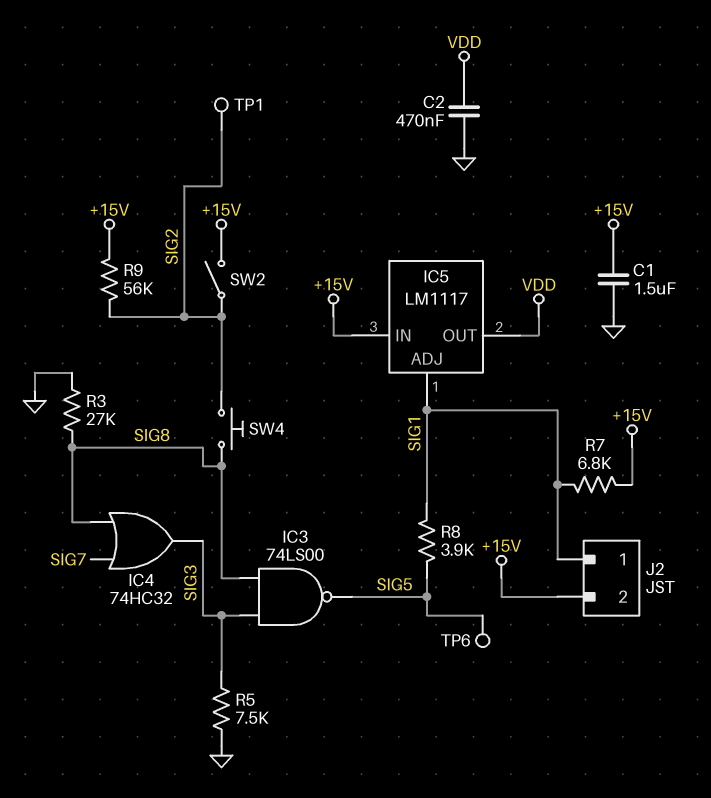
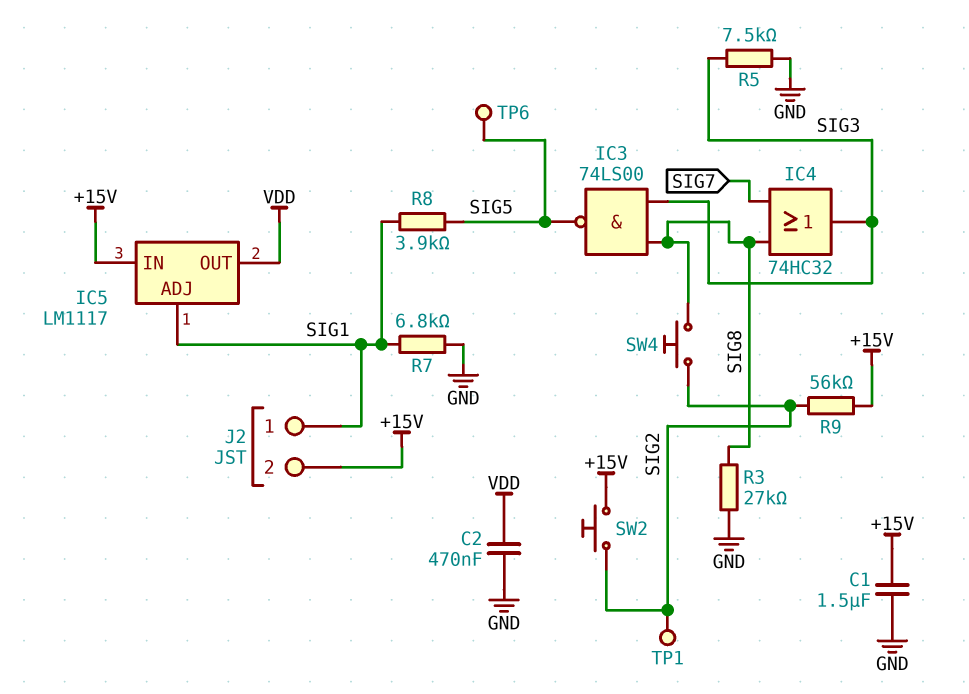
R7: 6.8k (+15V, SIG1) -> 6.8k (GND, SIG1)
SW2: switch (+15V, SIG2) -> button (+15V, SIG2)

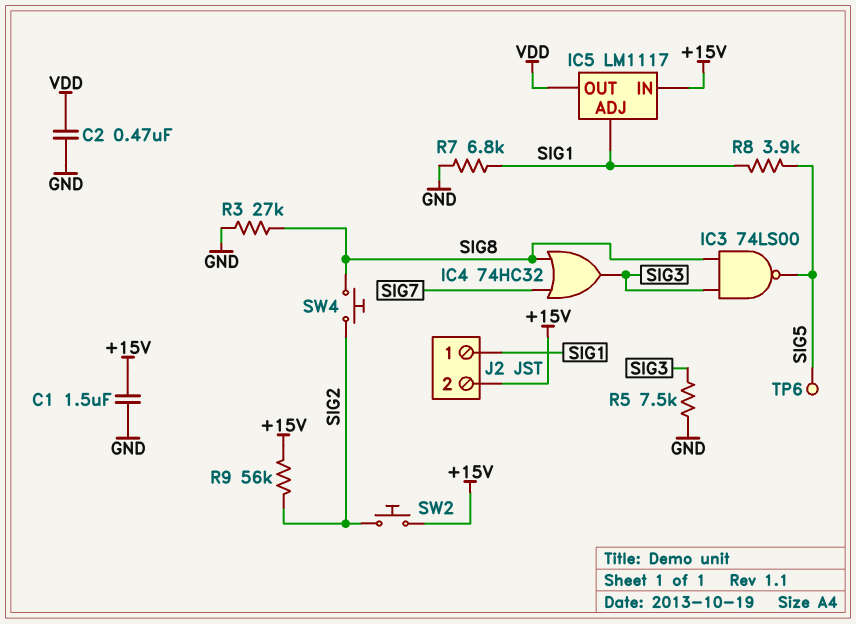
TP1: test point (SIG2) -> none

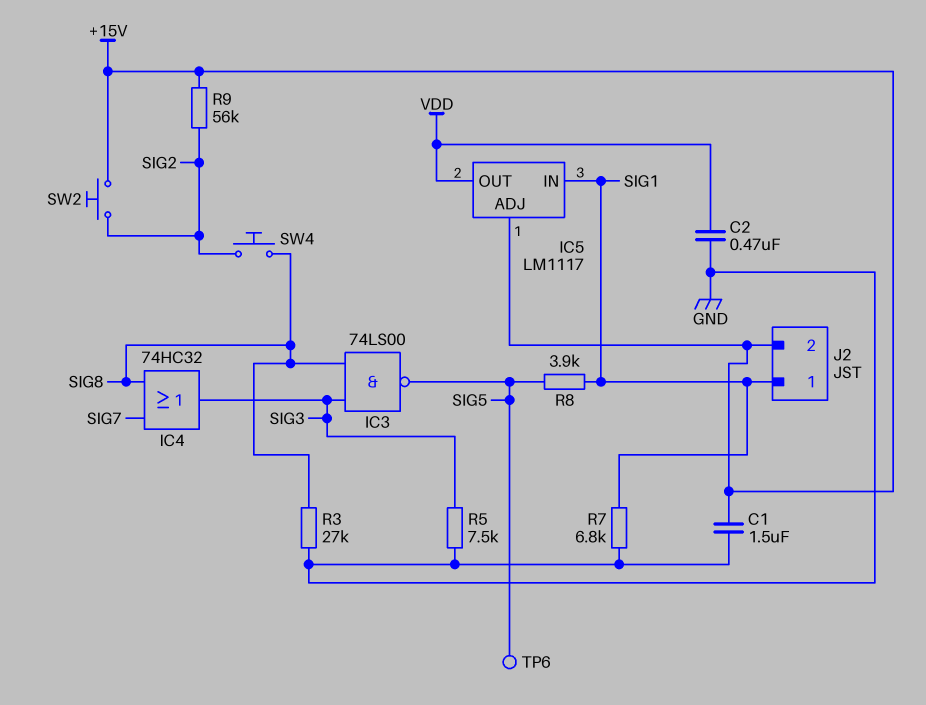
IC5 pin ADJ: SIG1 -> +15V
IC5 pin IN: +15V -> SIG1

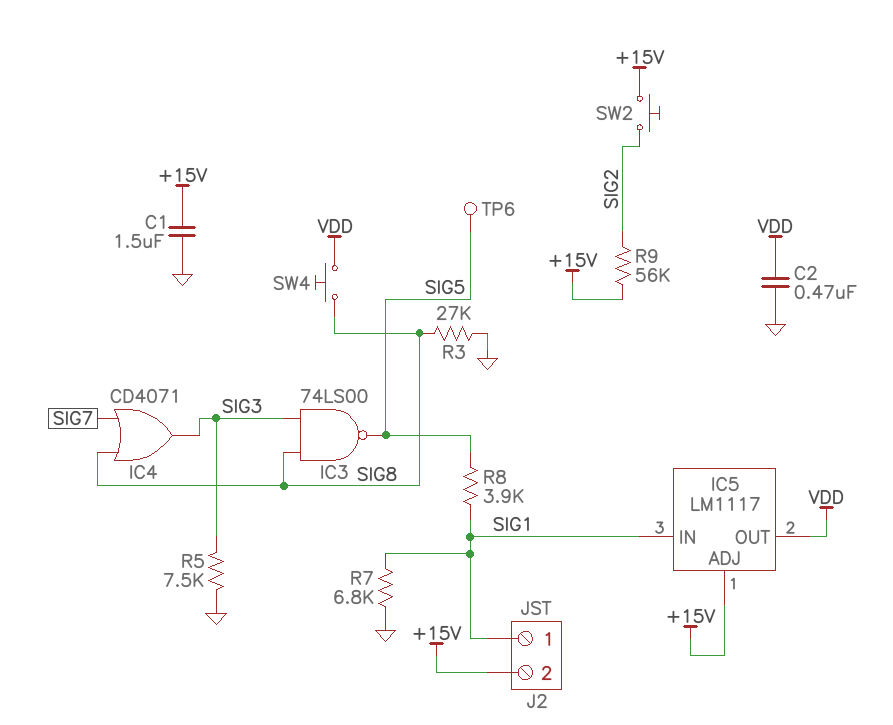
IC4: OR 74HC32 (in SIG7, in SIG8, out SIG3) -> OR CD4071 (in SIG7, in SIG8, out SIG3)
SW4: button (SIG2, SIG8) -> button (SIG8, VDD)

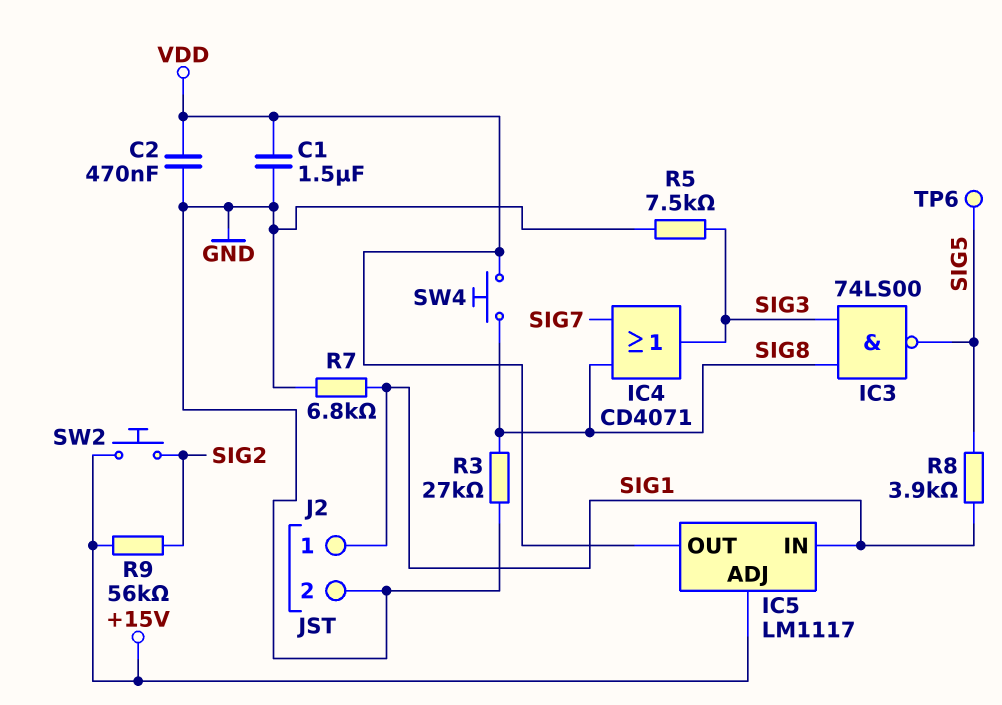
C1: 1.5uF (+15V, GND) -> 1.5uF (GND, VDD)
J2 pin 2: +15V -> GND

